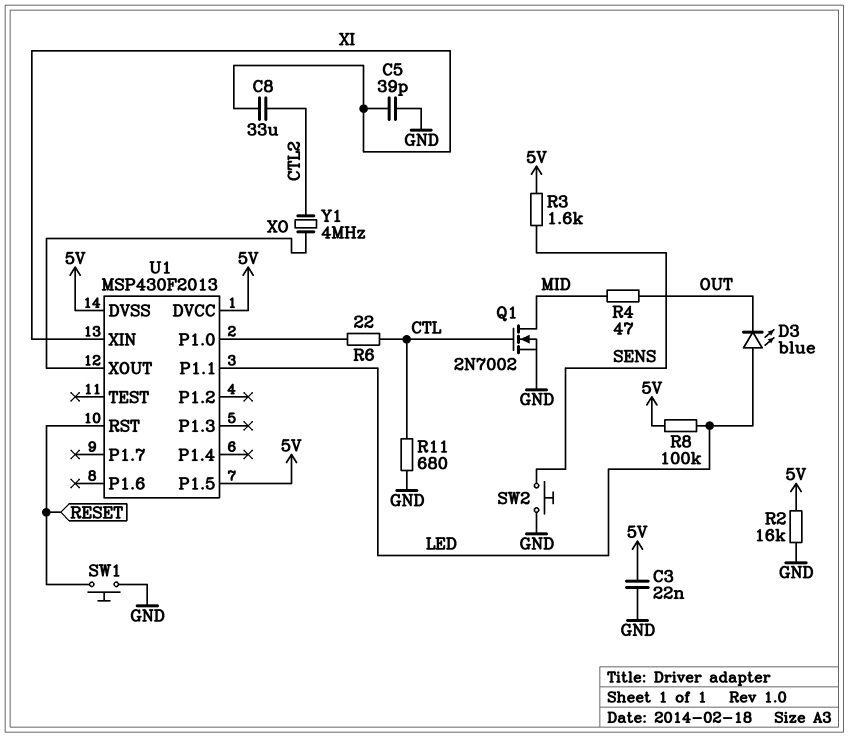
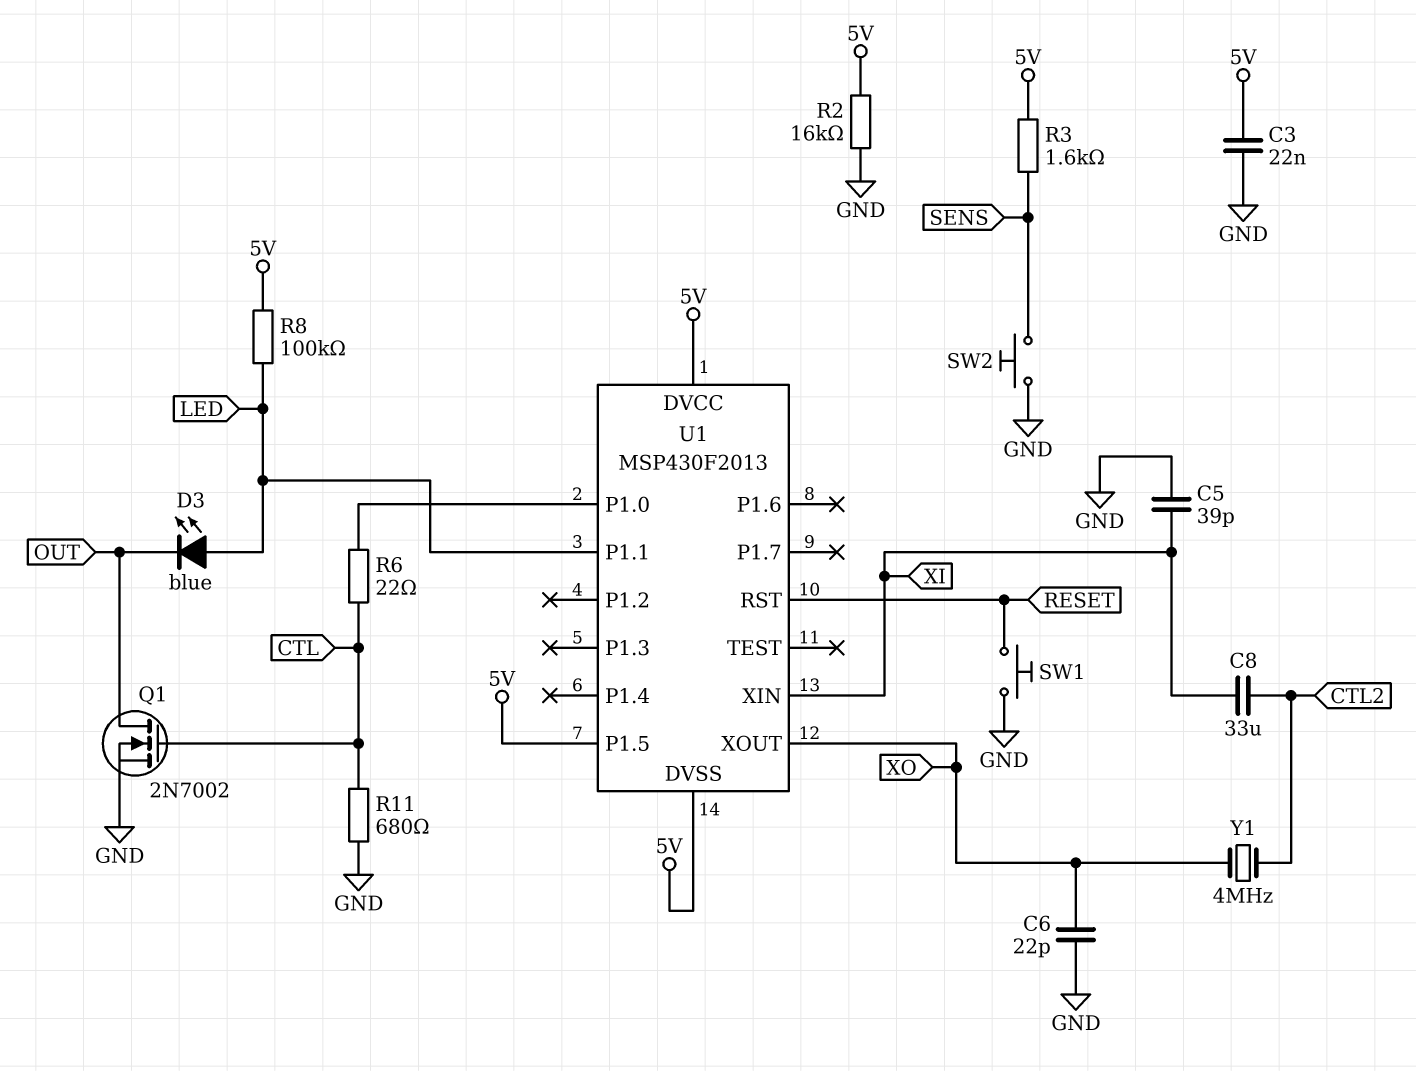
C6: none -> 22pF (GND, XO)
Q1: NMOS 2N7002 (G CTL, D MID, S GND) -> NMOS 2N7002 (G CTL, D OUT, S GND)
R4: 47 (MID, OUT) -> none

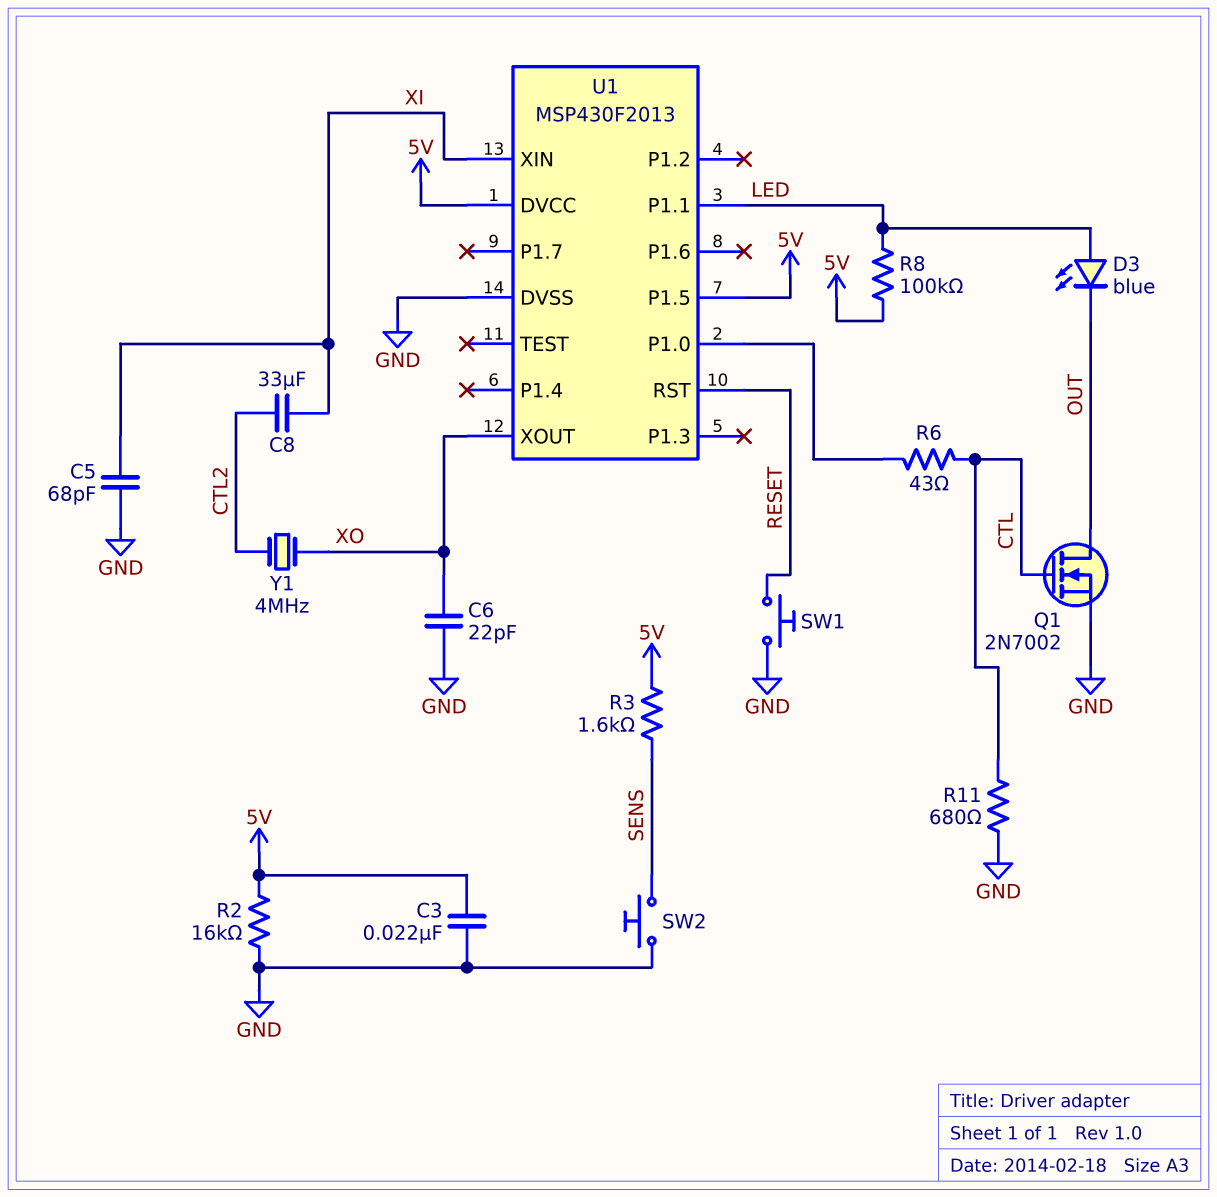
C5: 39pF (GND, XI) -> 68pF (GND, XI)
R6: 22 (CTL, U1/P1.0) -> 43 (CTL, U1/P1.0)
U1 pin DVSS: 5V -> GND

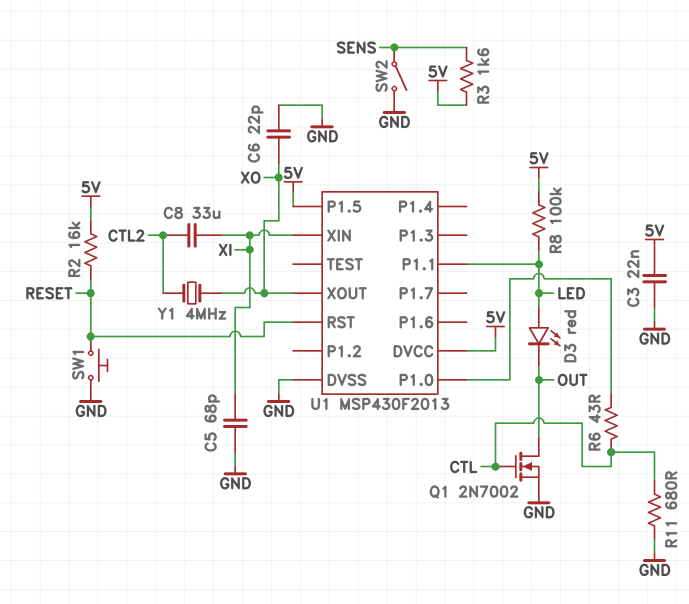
D3: LED blue (A LED, K OUT) -> LED red (A LED, K OUT)
R2: 16k (5V, GND) -> 16k (5V, RESET)
SW2: button (GND, SENS) -> switch (GND, SENS)

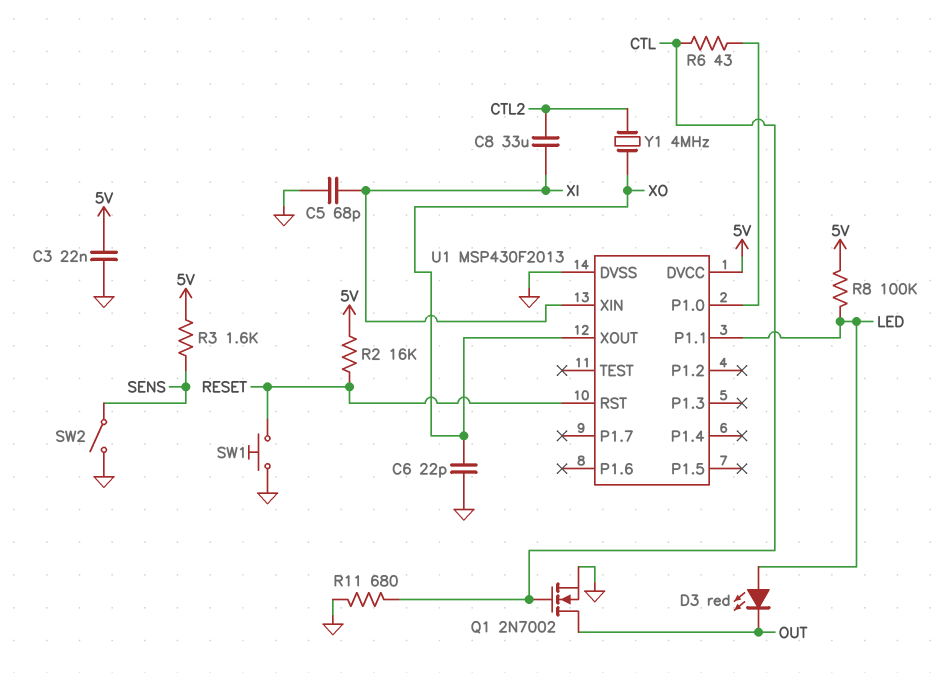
U1 pin P1.5: 5V -> none

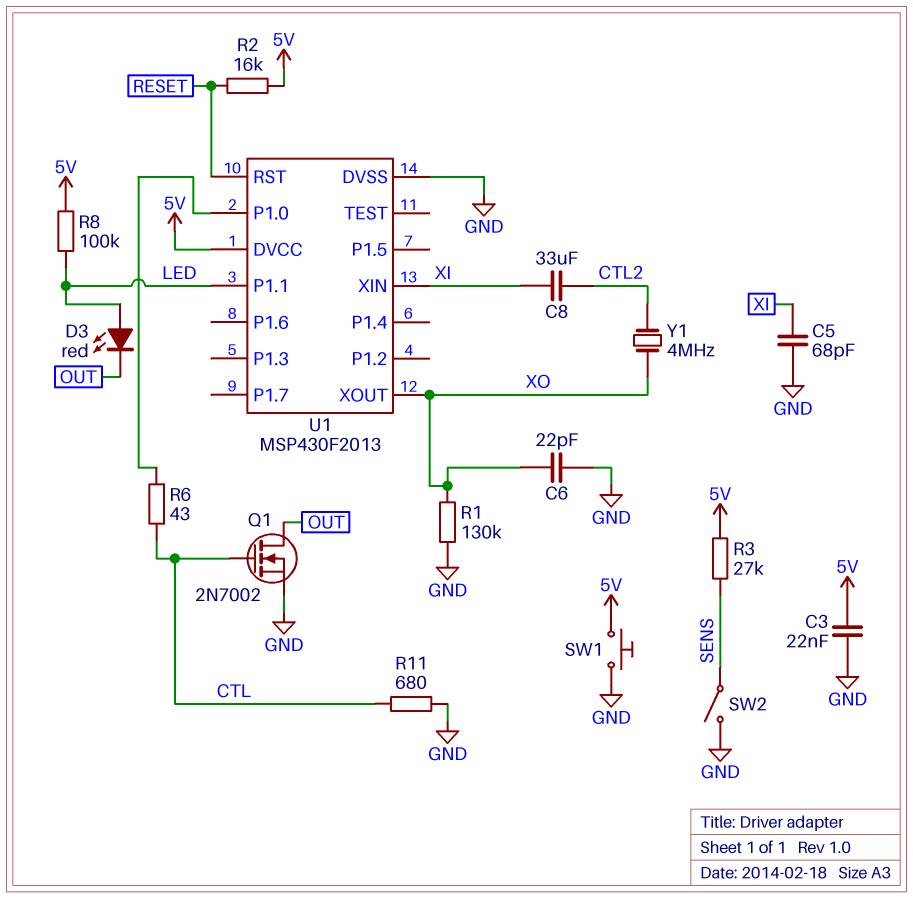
R1: none -> 130k (GND, XO)
R3: 1.6k (5V, SENS) -> 27k (5V, SENS)
SW1: button (GND, RESET) -> button (5V, GND)

